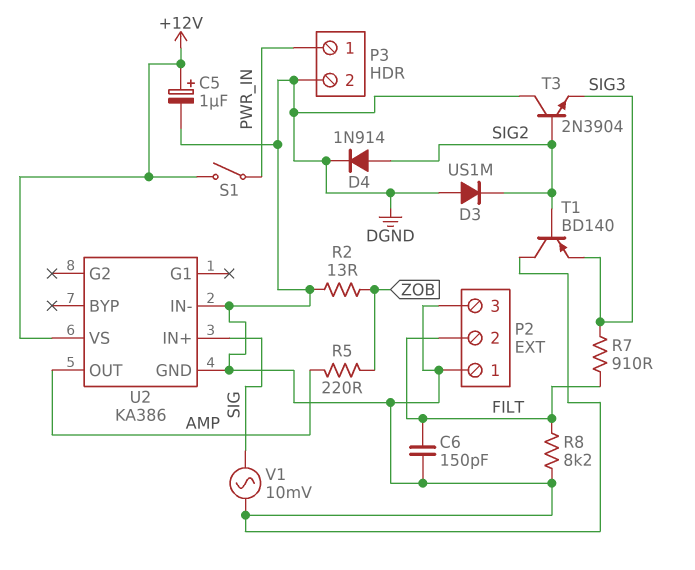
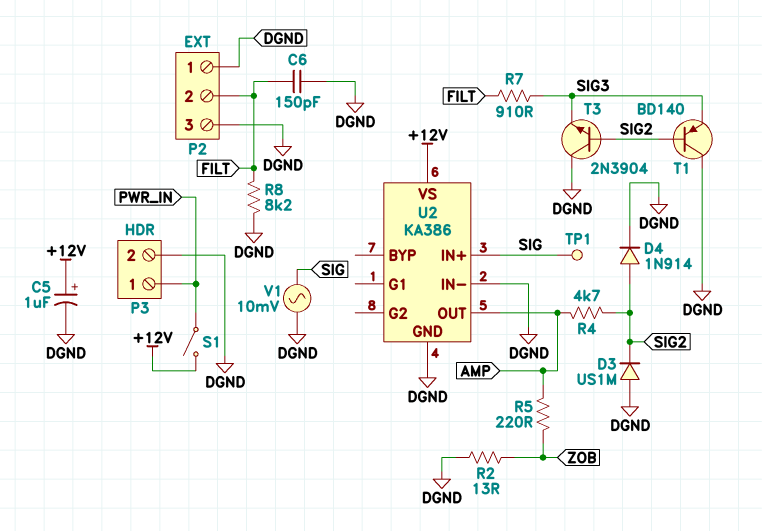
R4: none -> 4.7k (AMP, SIG2)
TP1: none -> test point (SIG)

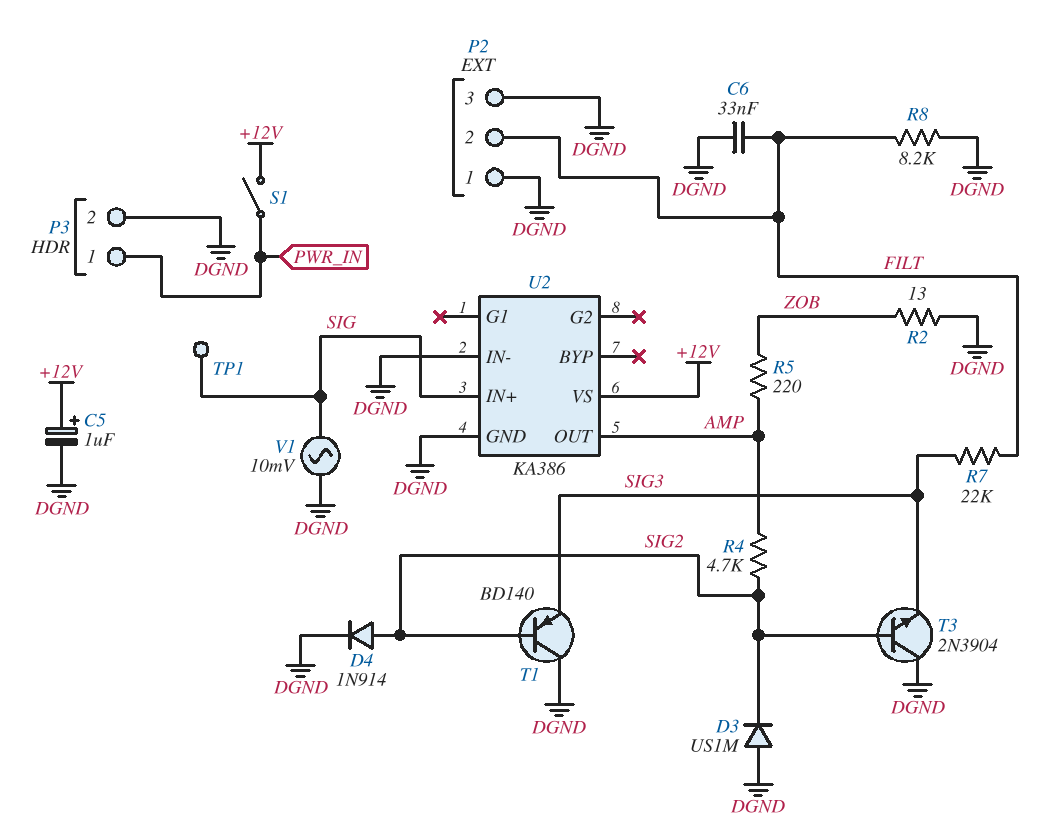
C6: 150pF (DGND, FILT) -> 33nF (DGND, FILT)
R7: 910 (FILT, SIG3) -> 22k (FILT, SIG3)

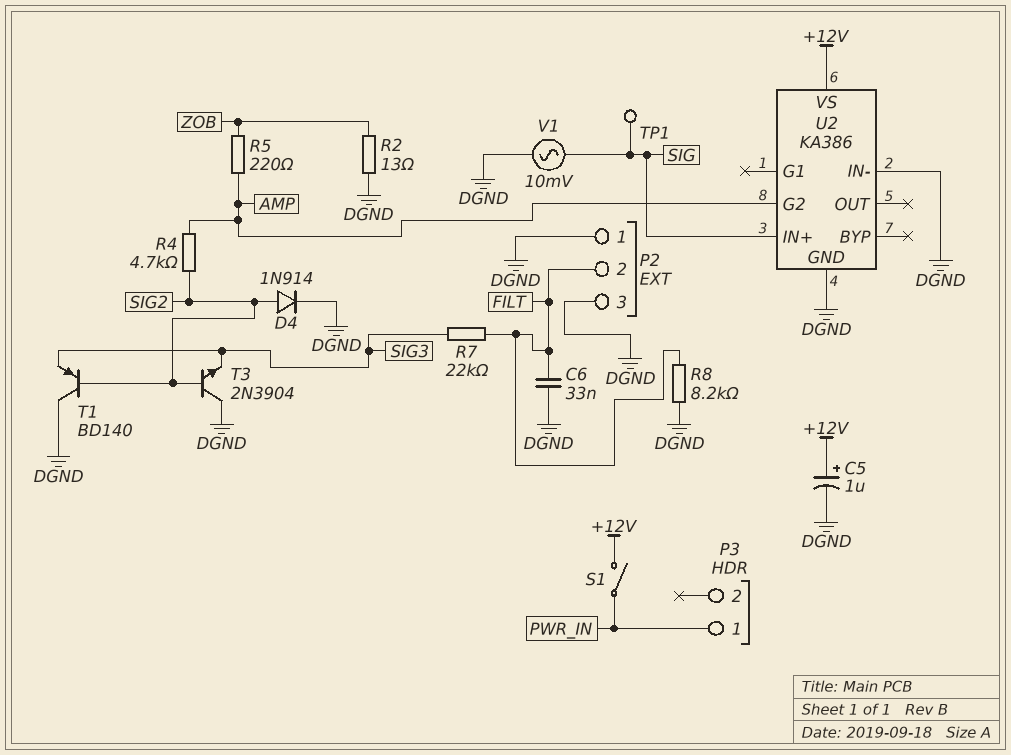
D3: diode US1M (A DGND, K SIG2) -> none
P3 pin 2: DGND -> none
U2 pin G2: none -> AMP
U2 pin OUT: AMP -> none

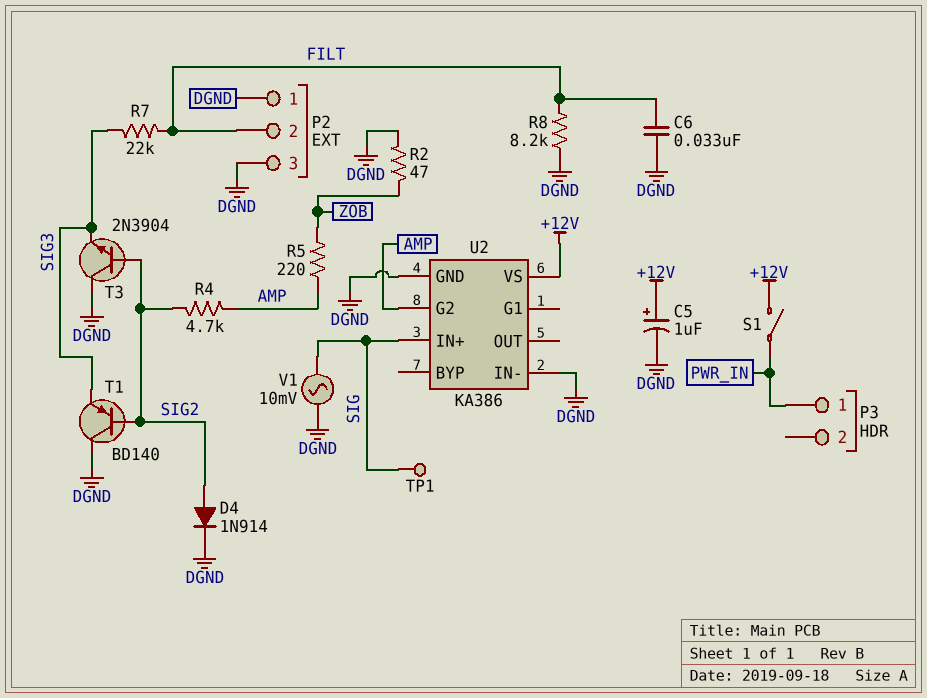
R2: 13 (DGND, ZOB) -> 47 (DGND, ZOB)

